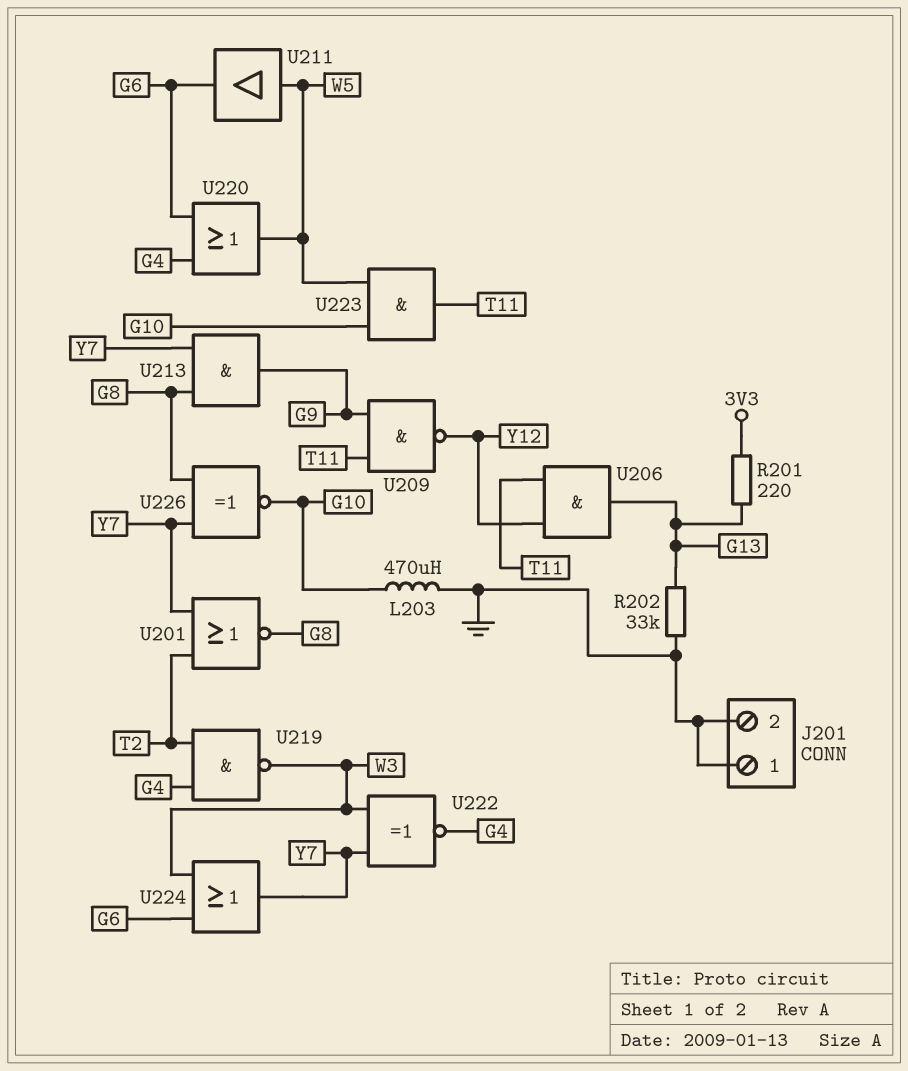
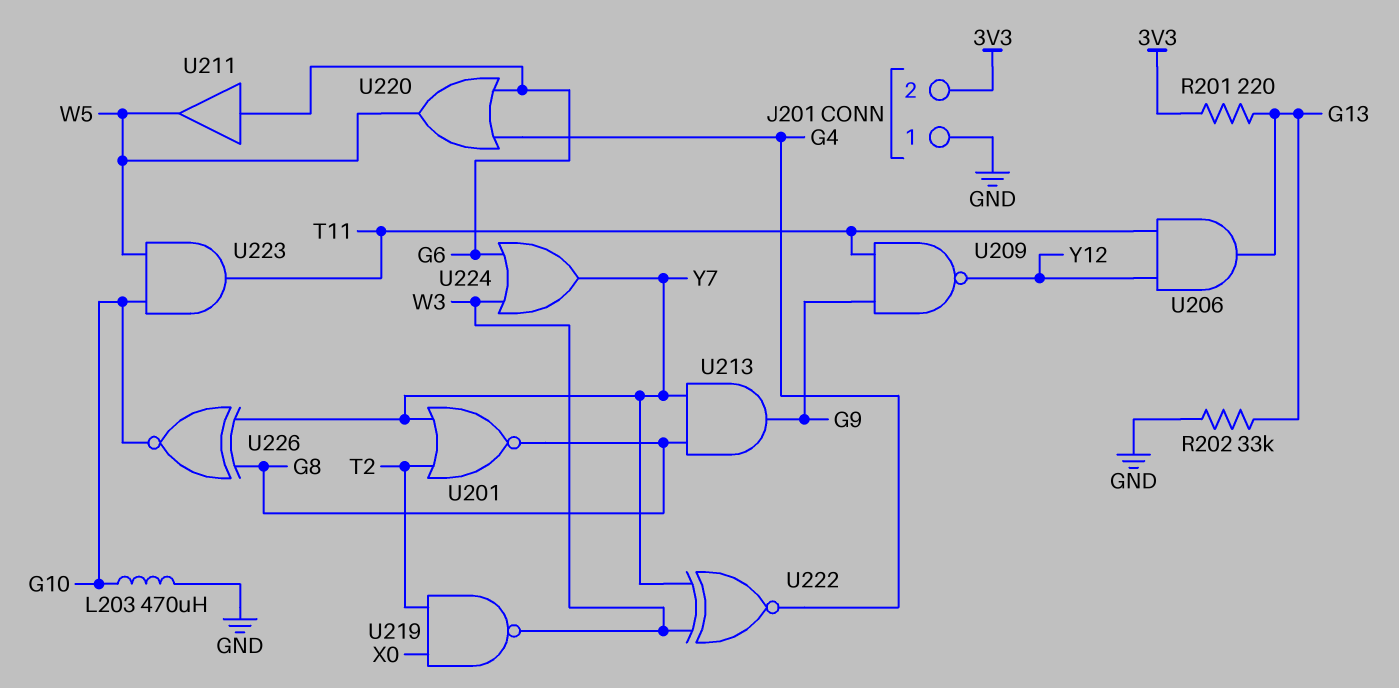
J201 pin 2: GND -> 3V3
U211: buffer (in W5, out G6) -> buffer (in G6, out W5)
U219: NAND (in G4, in T2, out W3) -> NAND (in T2, in X0, out W3)

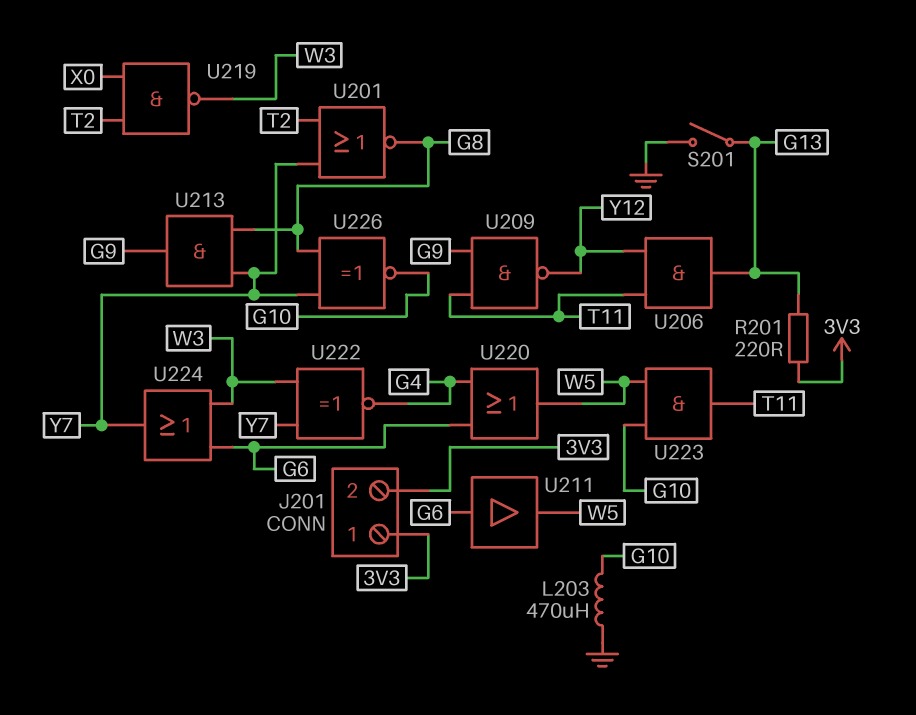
J201 pin 1: GND -> 3V3
R202: 33k (G13, GND) -> none
S201: none -> switch (G13, GND)

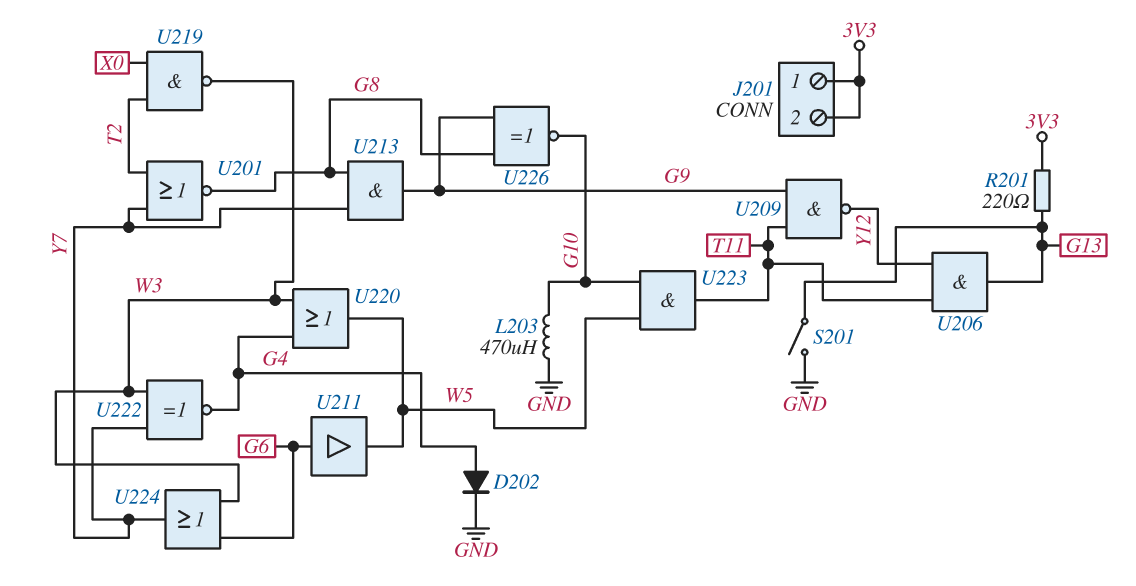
D202: none -> diode (A G4, K GND)
U220: OR (in G4, in G6, out W5) -> OR (in G4, in W3, out W5)
U226: XNOR (in G8, in Y7, out G10) -> XNOR (in G8, in G9, out G10)

